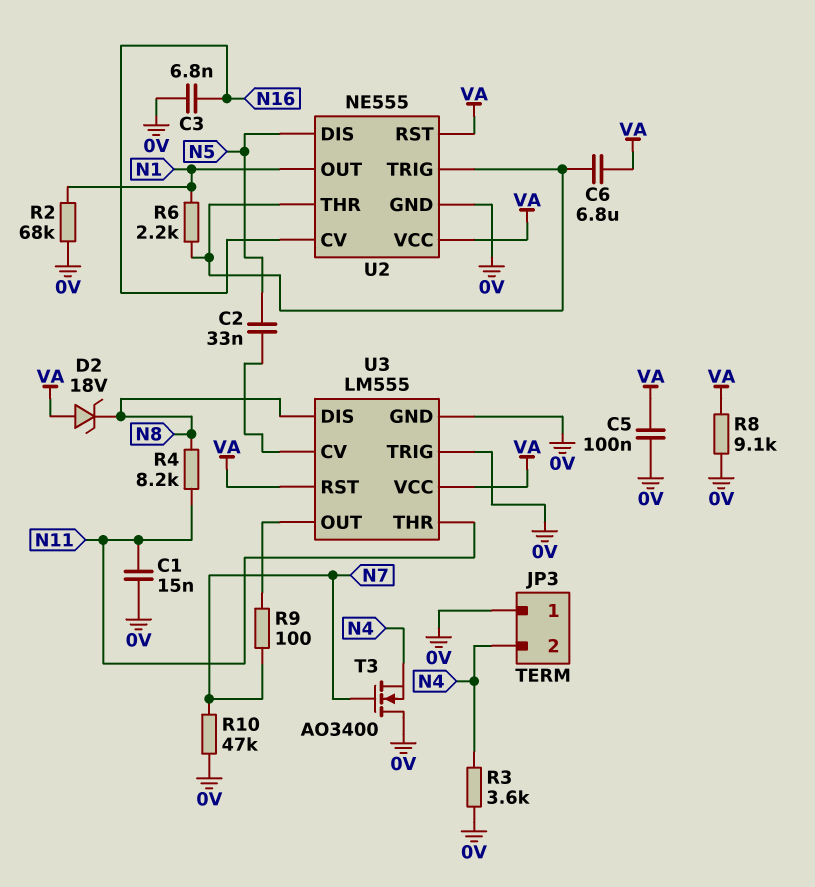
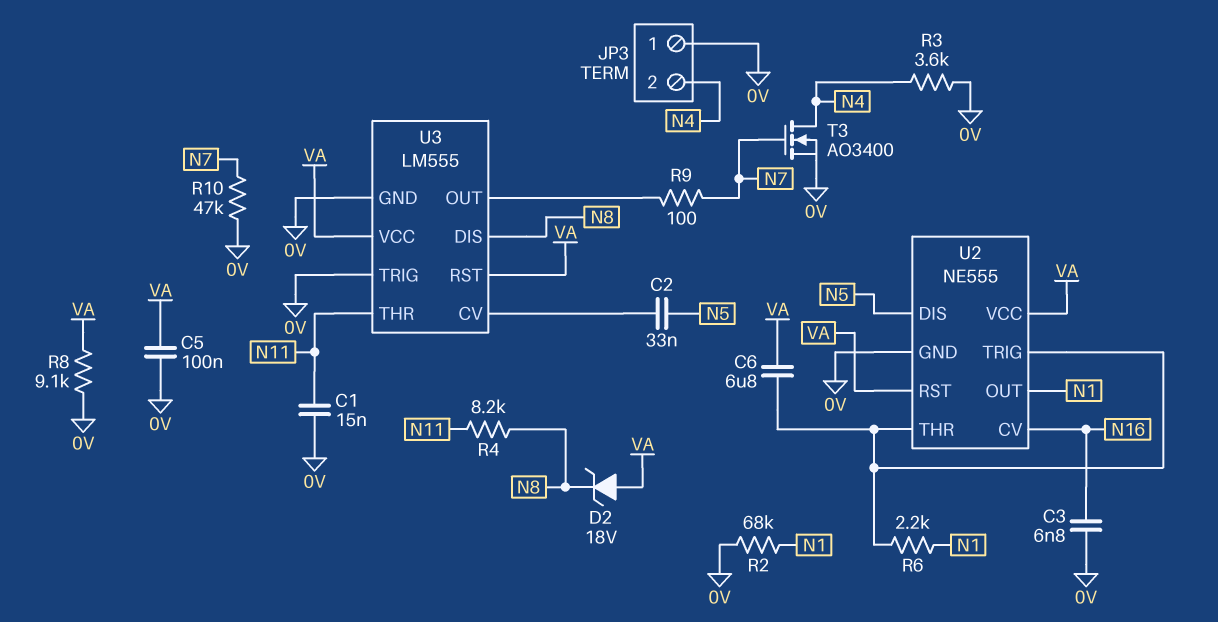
T3: NMOS AO3400 (G N7, D 0V, S N4) -> NMOS AO3400 (G N7, D N4, S 0V)

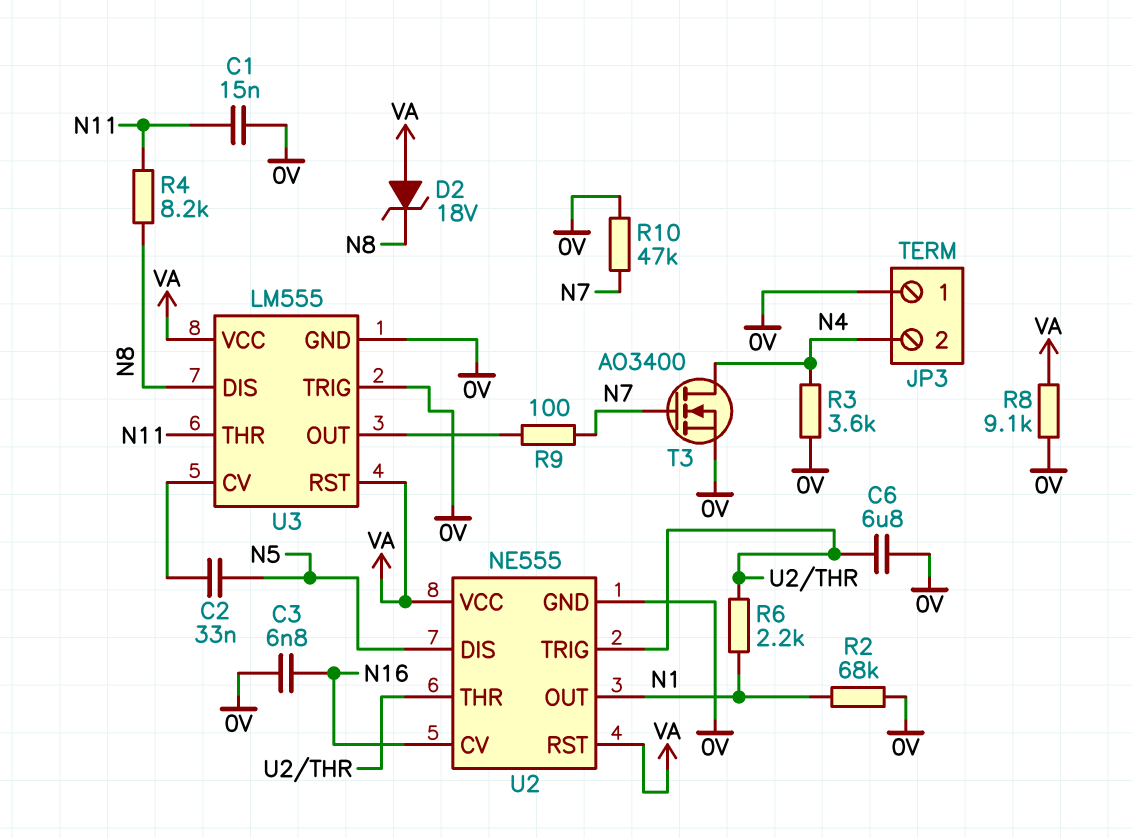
C5: 100nF (0V, VA) -> none
C6: 6.8uF (U2/THR, VA) -> 6.8uF (0V, U2/THR)

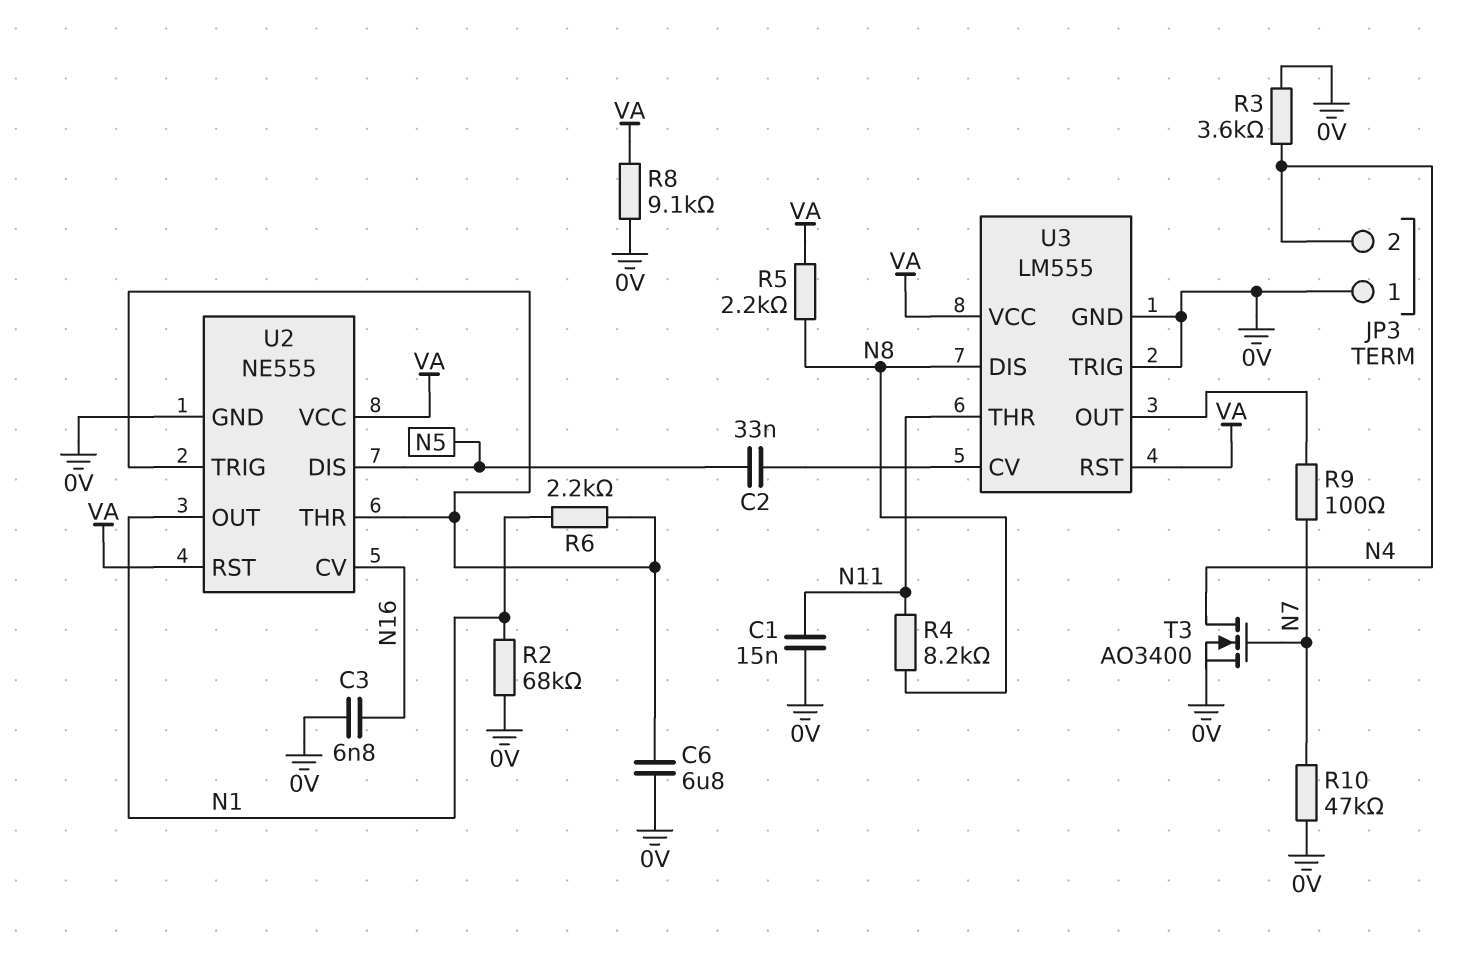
D2: zener 18V (A VA, K N8) -> none
R5: none -> 2.2k (N8, VA)

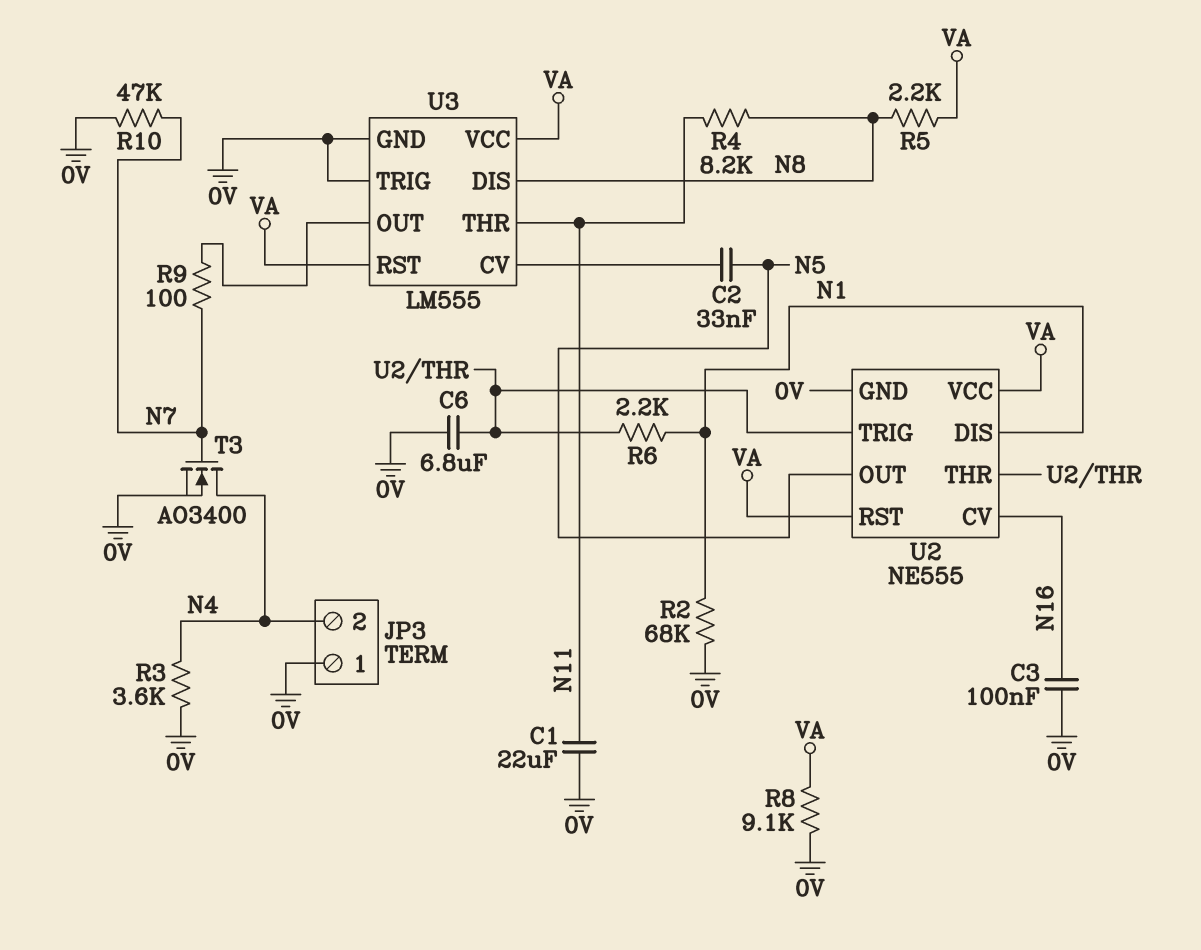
C1: 15nF (0V, N11) -> 22uF (0V, N11)
C3: 6.8nF (0V, N16) -> 100nF (0V, N16)
U2 pin DIS: N5 -> N1
U2 pin OUT: N1 -> N5

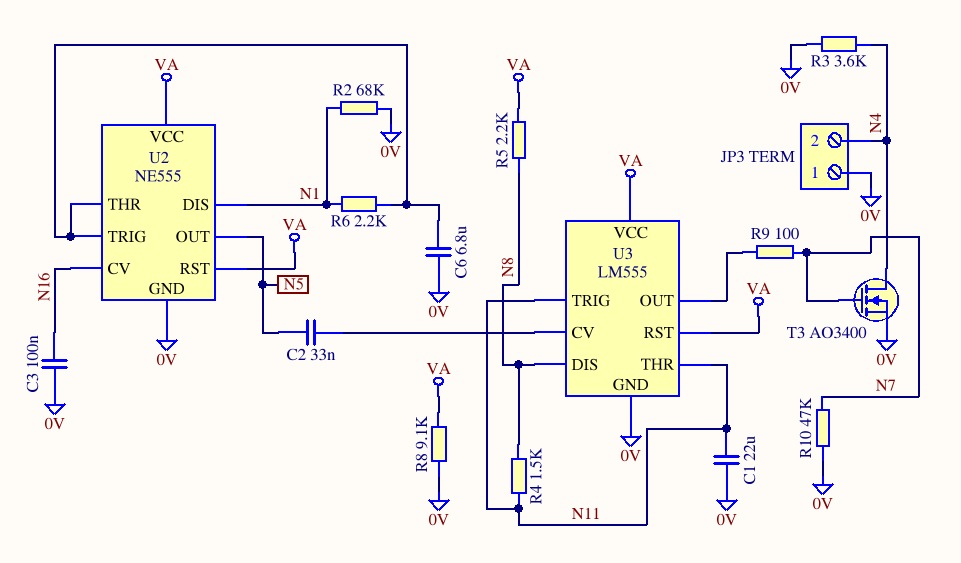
R4: 8.2k (N8, N11) -> 1.5k (N8, N11)
U3 pin TRIG: 0V -> N11

